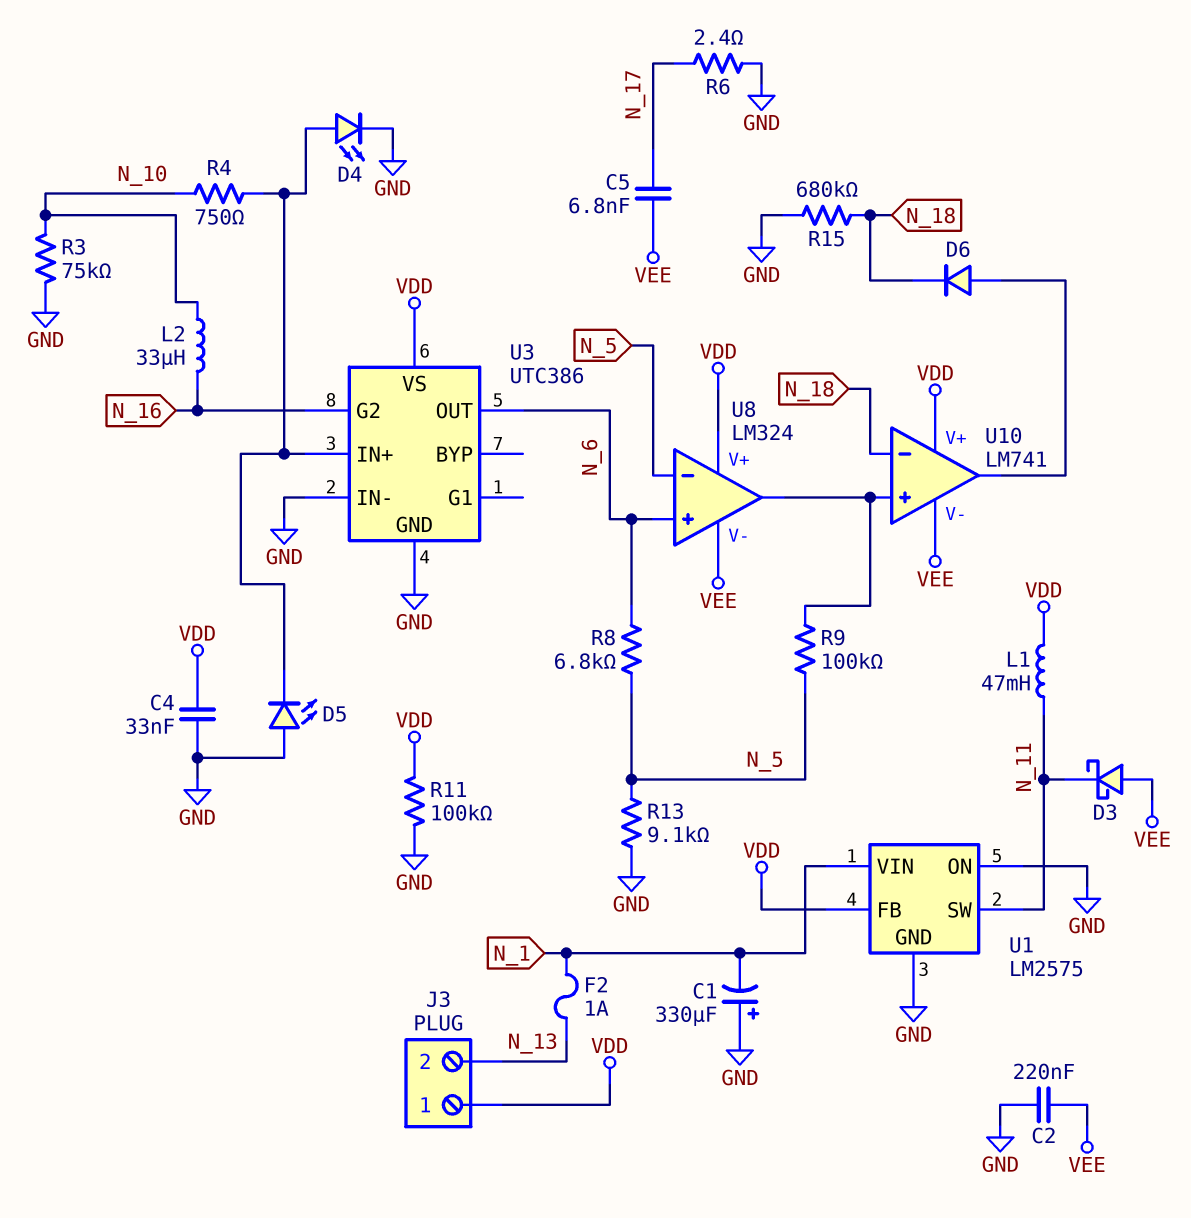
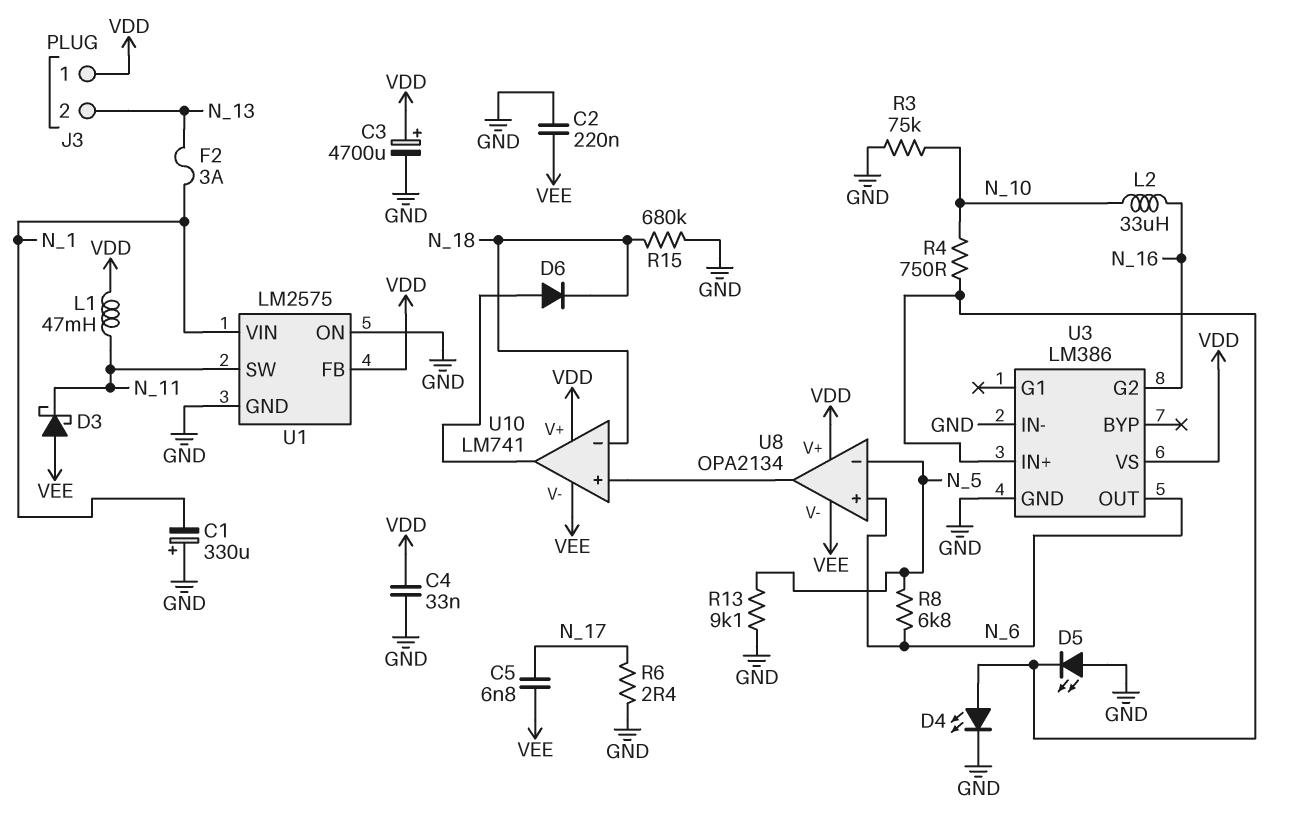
C3: none -> 4700uF (plus VDD, minus GND)
F2: 1A (N_1, N_13) -> 3A (N_1, N_13)
R9: 100k (N_5, U8/out) -> none
R11: 100k (GND, VDD) -> none
U3: UTC386 -> LM386
U8: LM324 -> OPA2134

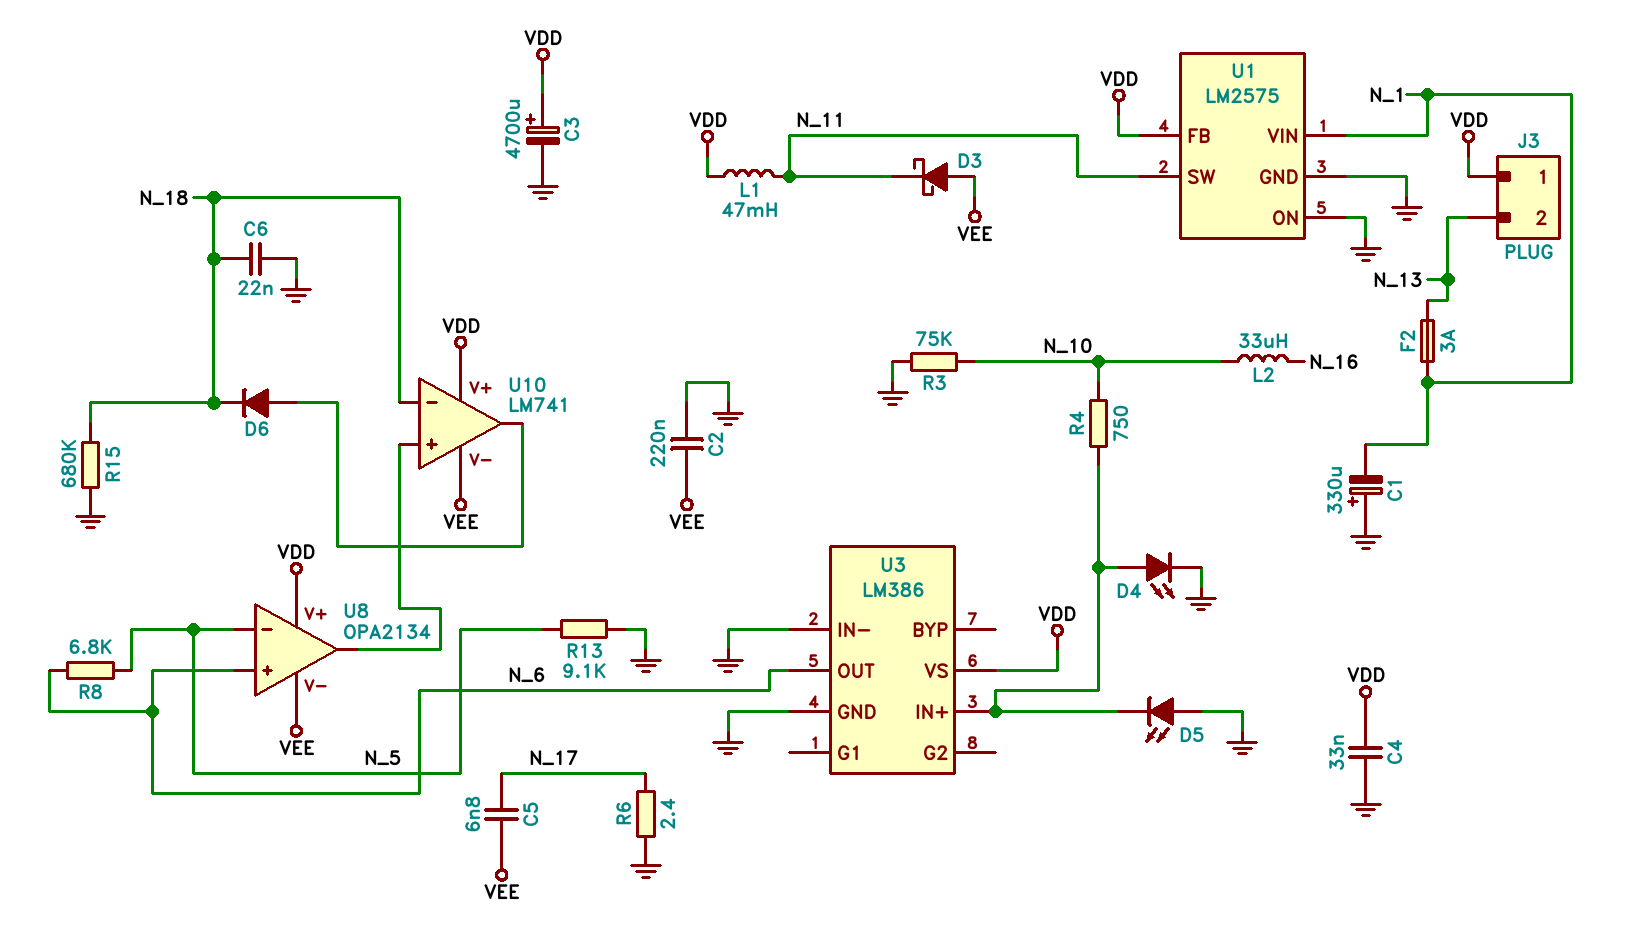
C6: none -> 22nF (GND, N_18)
U3 pin G2: N_16 -> none

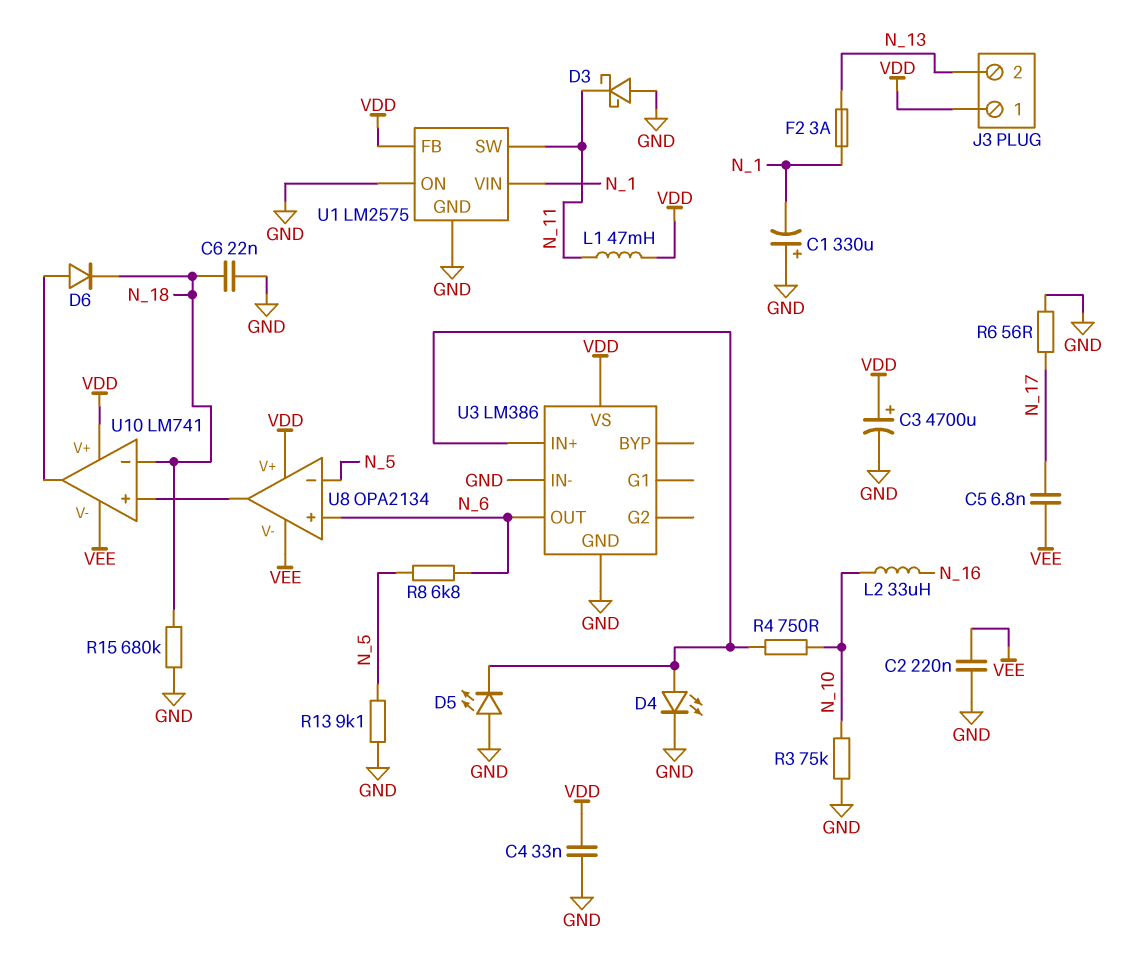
D3: schottky (A VEE, K N_11) -> schottky (A GND, K N_11)
R6: 2.4 (GND, N_17) -> 56 (GND, N_17)

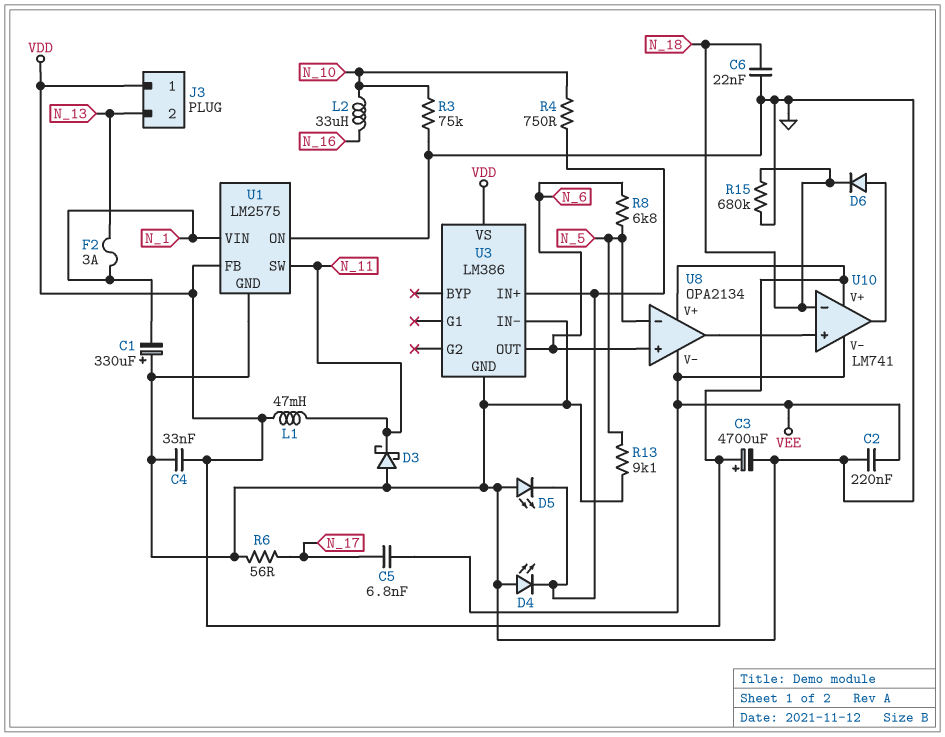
D4: LED (A U3/IN+, K GND) -> LED (A GND, K U3/IN+)

